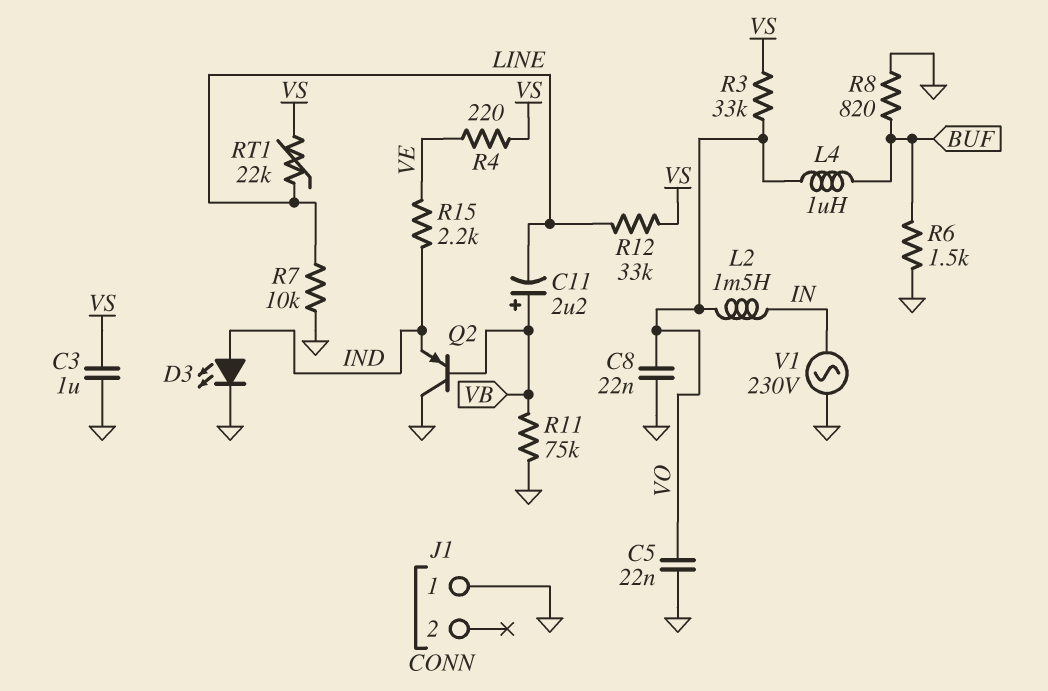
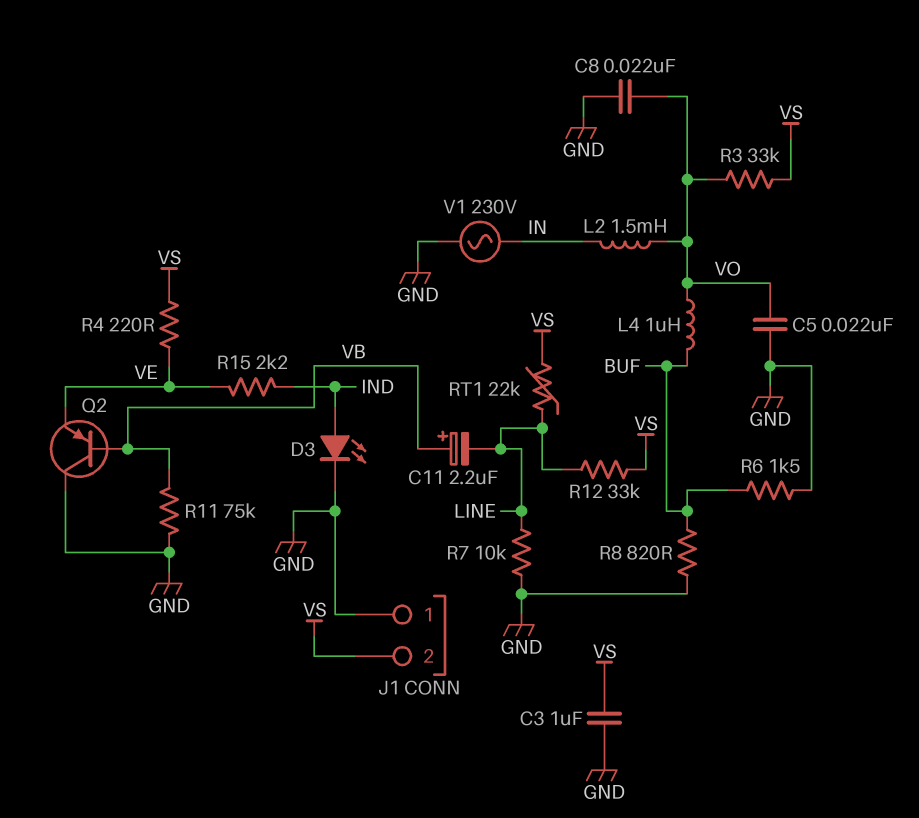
J1 pin 2: none -> VS
Q2: PNP (B VB, C GND, E IND) -> PNP (B VB, C GND, E VE)

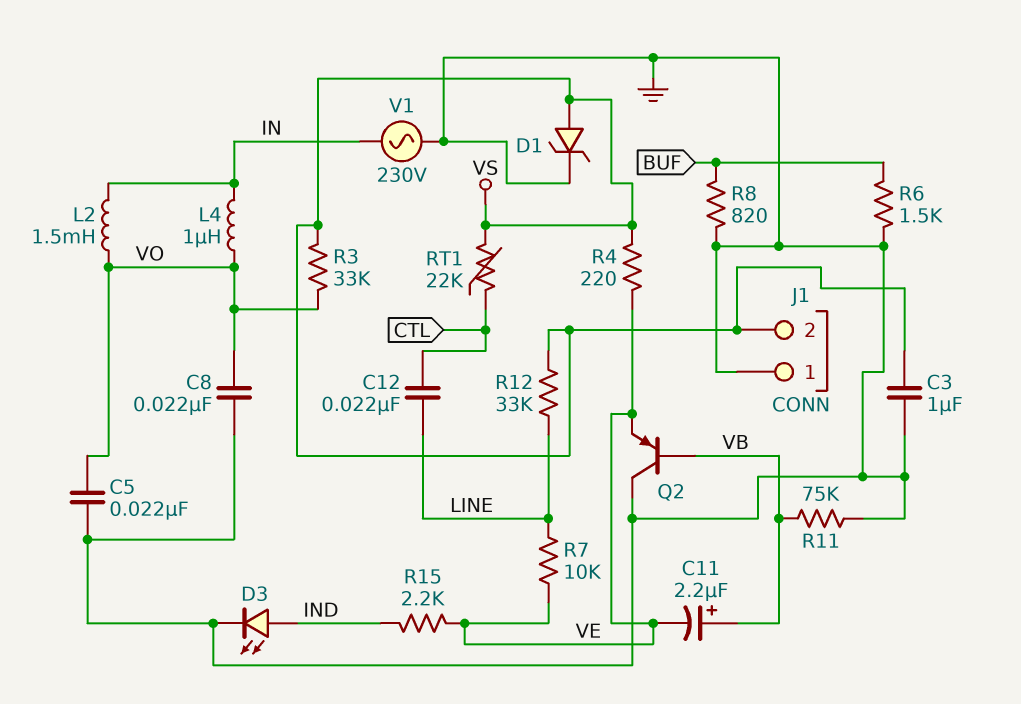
C11: 2.2uF (plus VB, minus LINE) -> 2.2uF (plus VB, minus VE)
C12: none -> 22nF (CTL, LINE)
D1: none -> zener (A VS, K GND)
L4: 1uH (BUF, VO) -> 1uH (IN, VO)
R7: 10k (GND, LINE) -> 10k (LINE, VE)
RT1: 22k (LINE, VS) -> 22k (CTL, VS)

